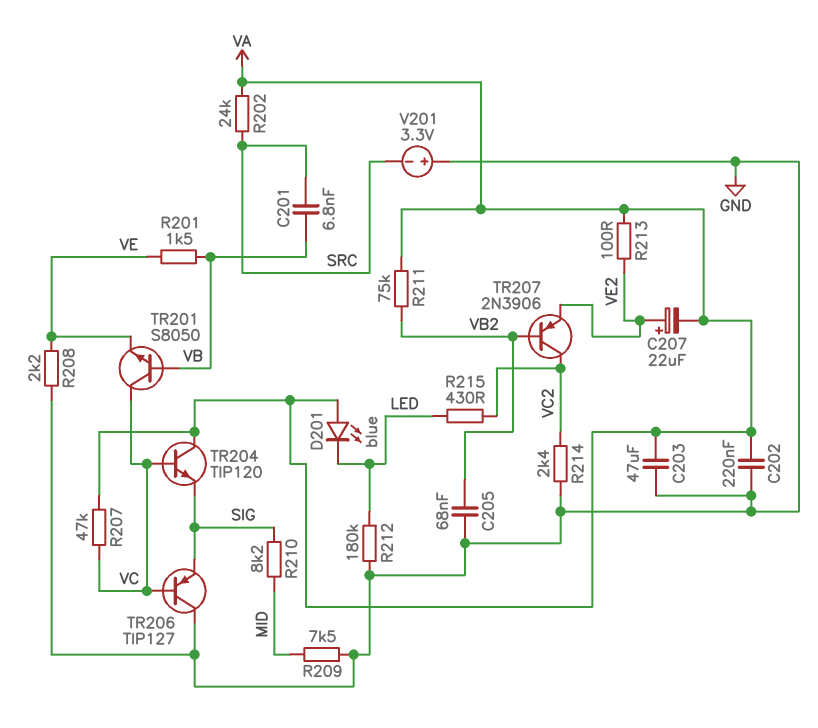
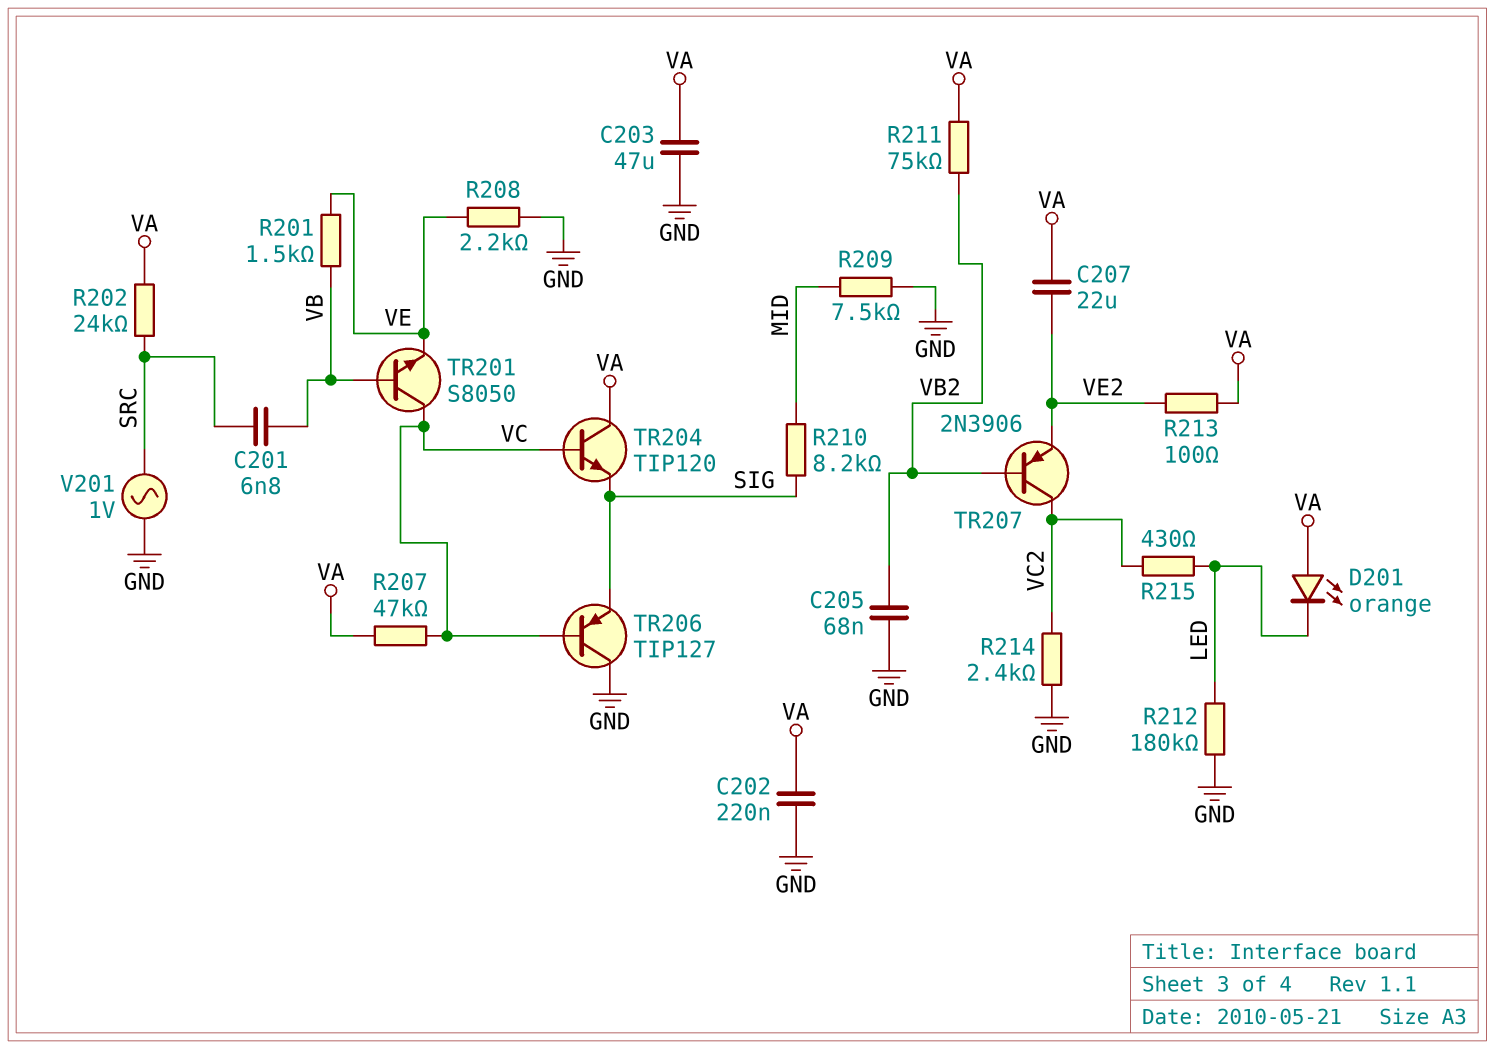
C207: 22uF (plus VE2, minus VA) -> 22uF (VA, VE2)
D201: LED blue (A VA, K LED) -> LED orange (A VA, K LED)
V201: 3.3V (plus GND, minus SRC) -> AC 1V (GND, SRC)

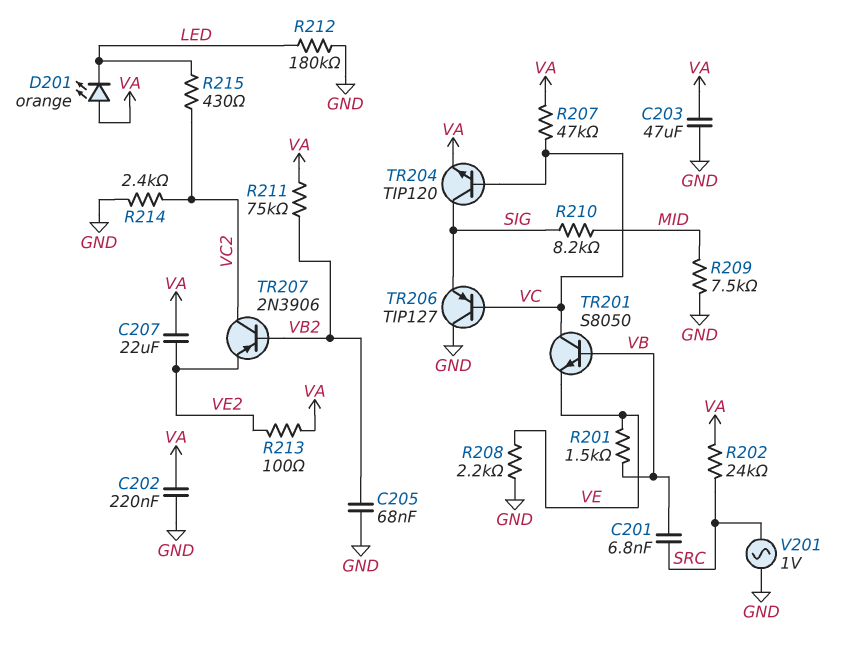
TR204: NPN TIP120 (B VC, C VA, E SIG) -> NPN TIP120 (B VC, C SIG, E VA)

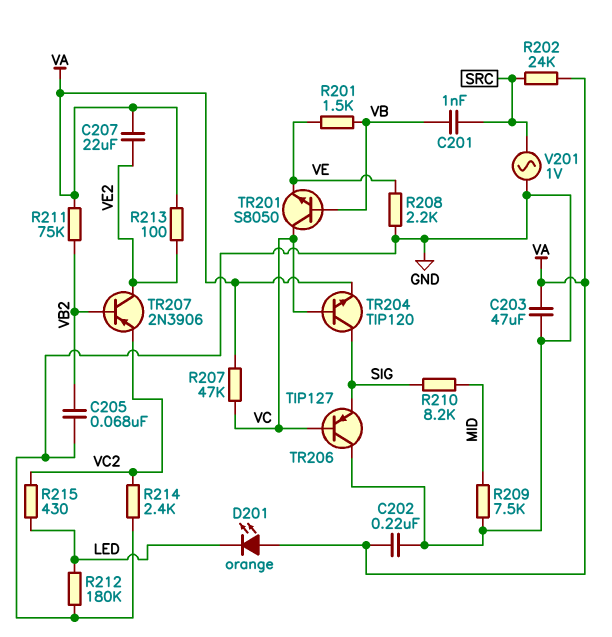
C201: 6.8nF (SRC, VB) -> 1nF (SRC, VB)
TR207: PNP 2N3906 (B VB2, C VC2, E VE2) -> PNP 2N3906 (B VB2, C VE2, E VC2)

